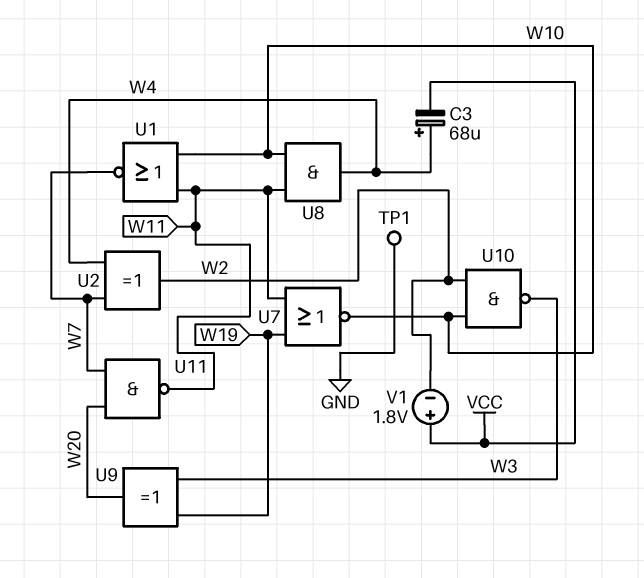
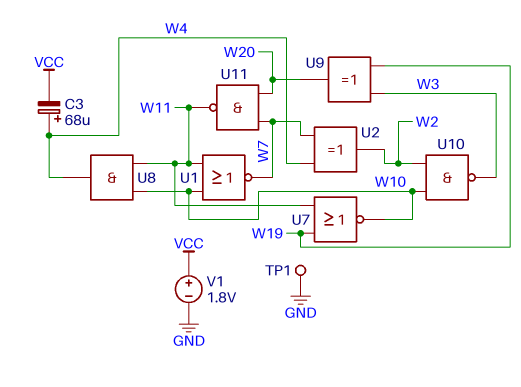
V1: 1.8V (plus VCC, minus W2) -> 1.8V (plus VCC, minus GND)

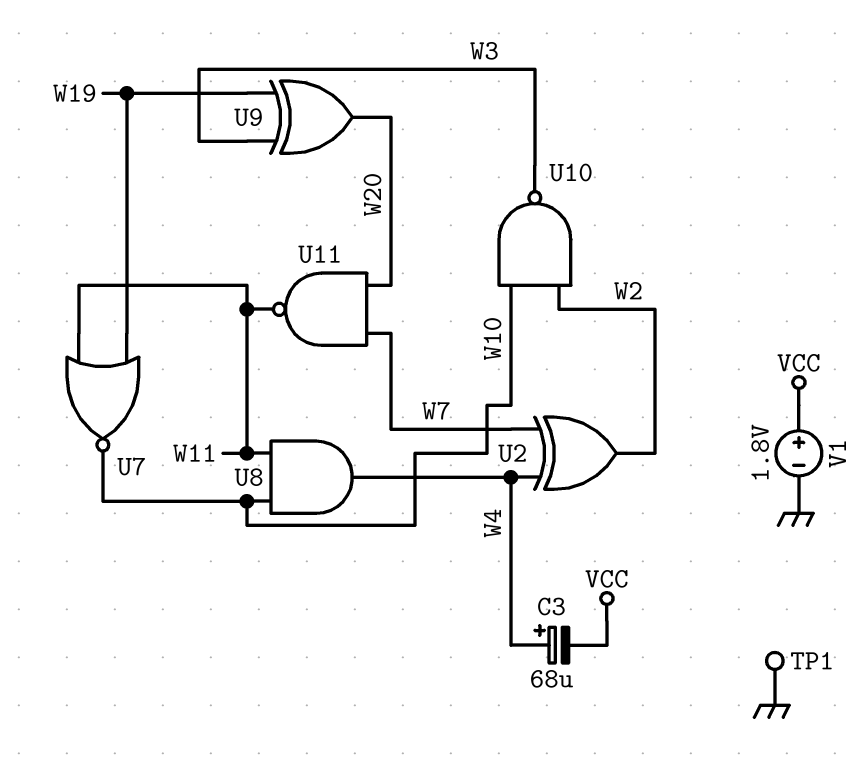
U1: NOR (in W10, in W11, out W7) -> none

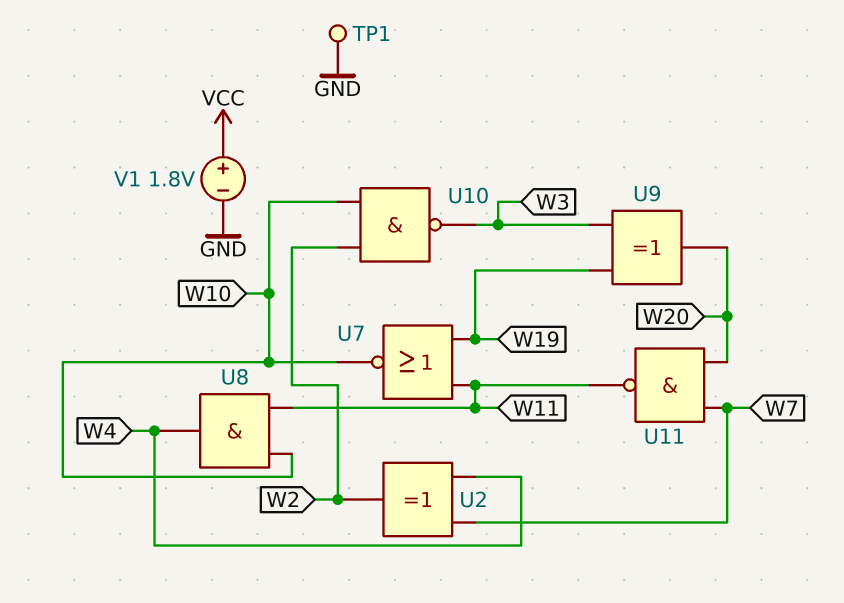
C3: 68uF (plus W4, minus VCC) -> none

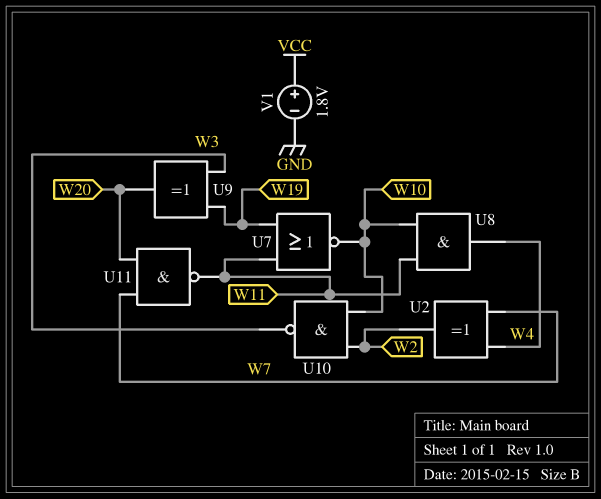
TP1: test point (GND) -> none

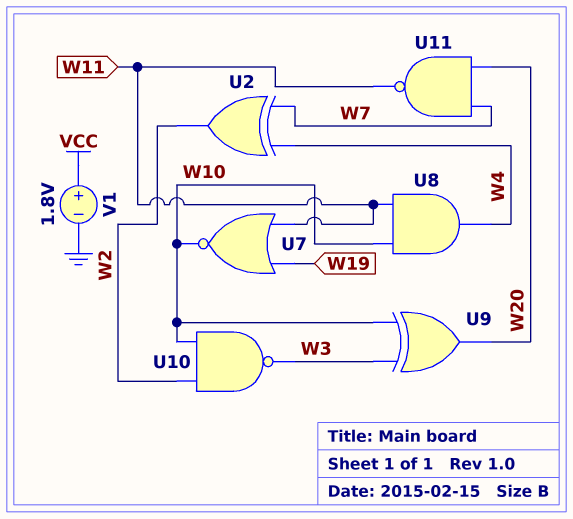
U9: XOR (in W3, in W19, out W20) -> XOR (in W3, in W10, out W20)

